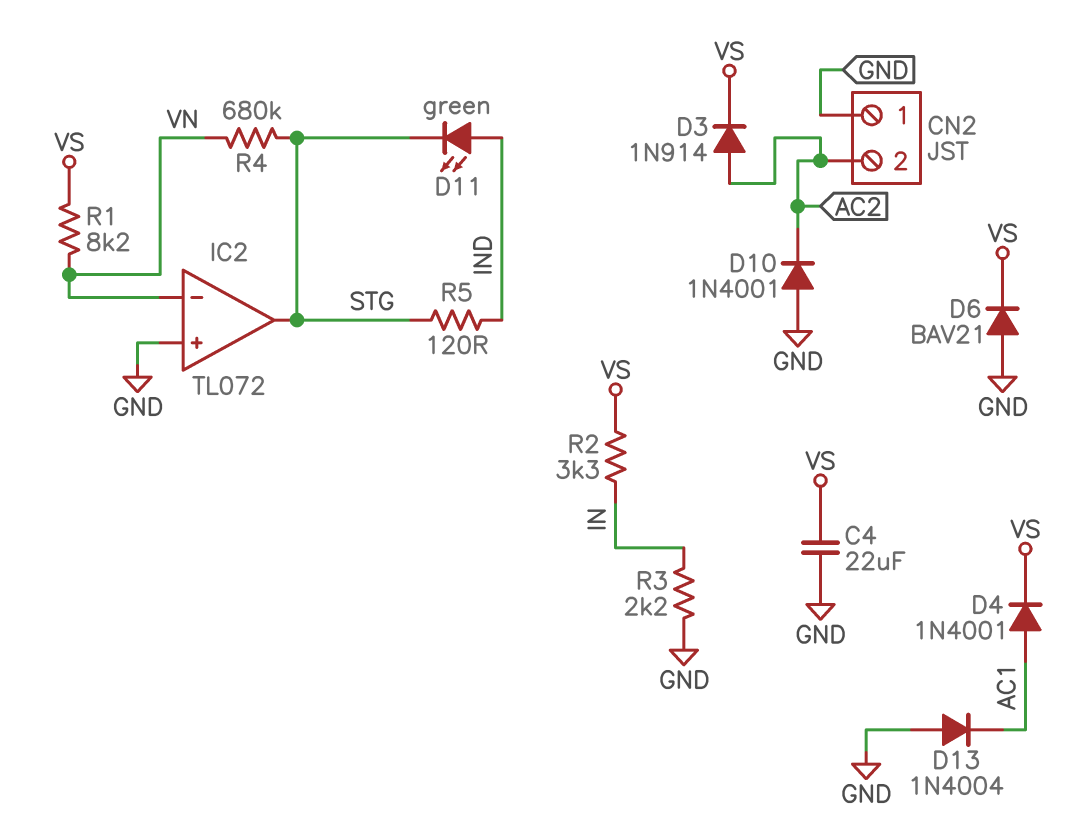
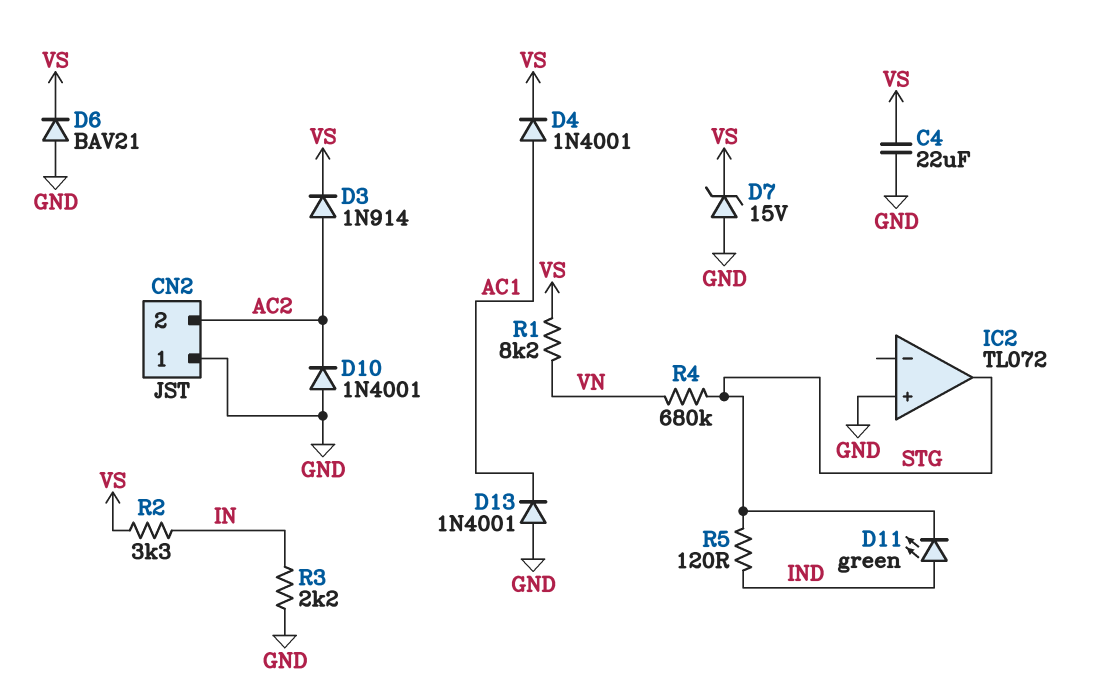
D7: none -> zener 15V (A GND, K VS)
D13: diode 1N4004 (A GND, K AC1) -> diode 1N4001 (A GND, K AC1)
IC2 pin in-: VN -> none

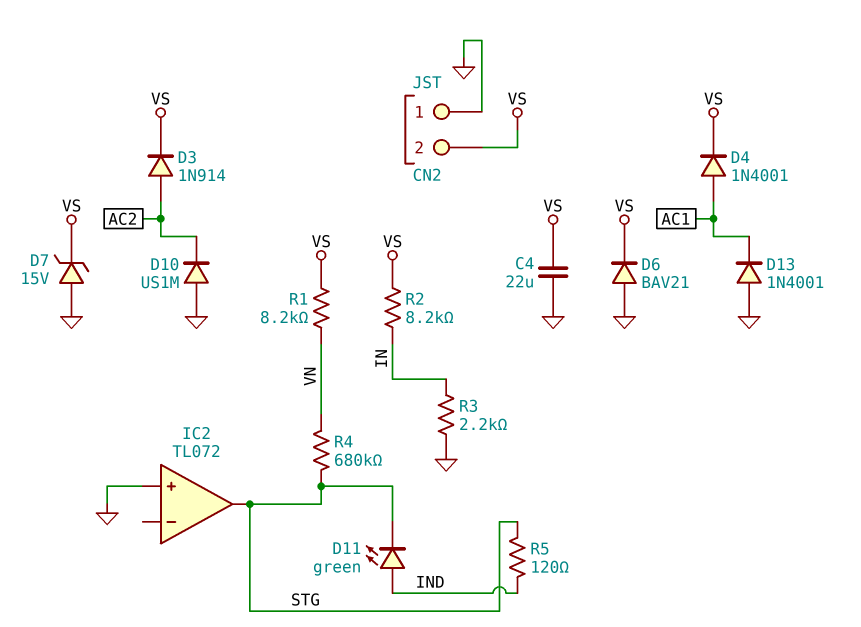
CN2 pin 2: AC2 -> VS
D10: diode 1N4001 (A GND, K AC2) -> diode US1M (A GND, K AC2)
R2: 3.3k (IN, VS) -> 8.2k (IN, VS)

